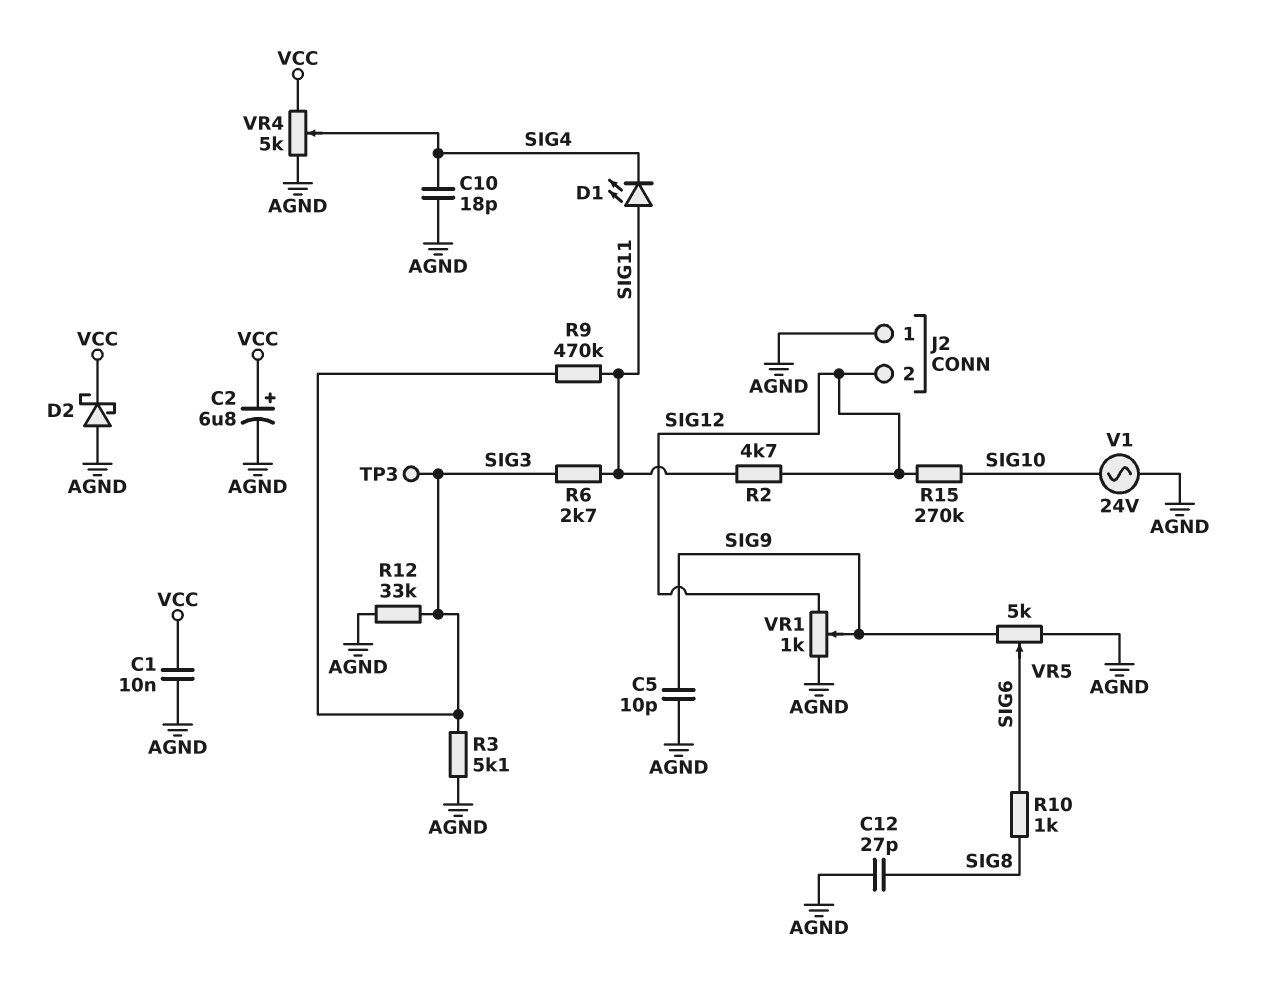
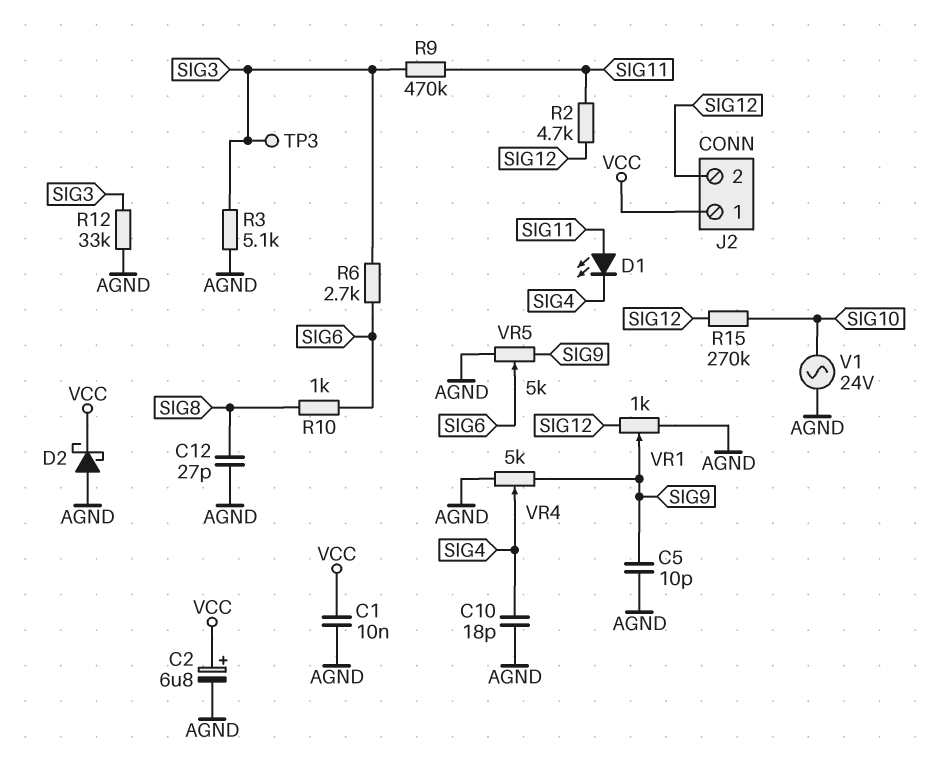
J2 pin 1: AGND -> VCC
R6: 2.7k (SIG3, SIG11) -> 2.7k (SIG3, SIG6)
VR4: 5k (AGND, VCC, wiper SIG4) -> 5k (AGND, SIG9, wiper SIG4)

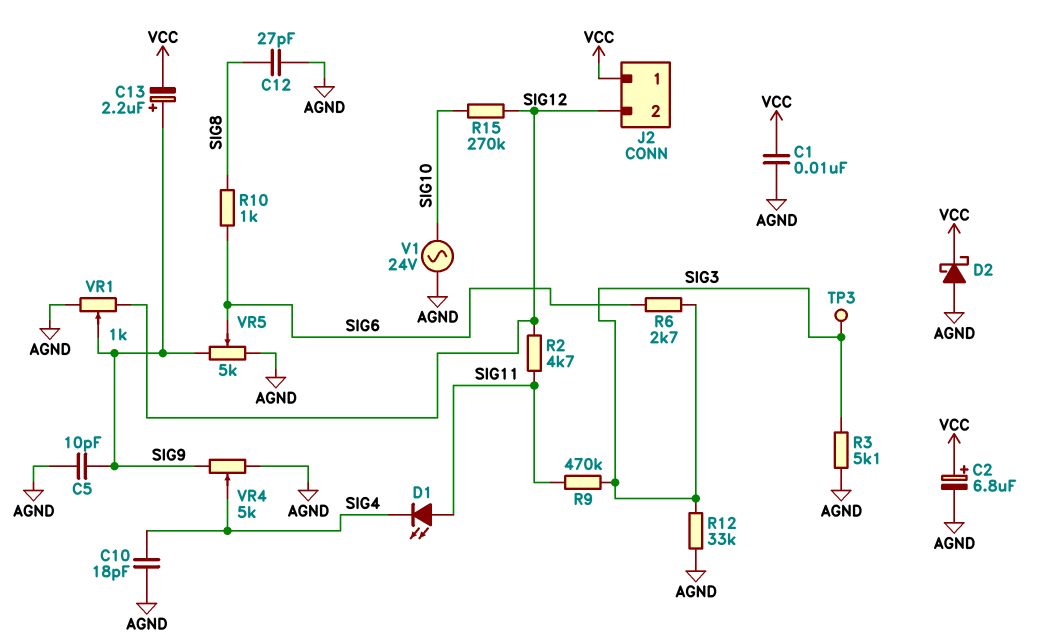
C13: none -> 2.2uF (plus SIG9, minus VCC)

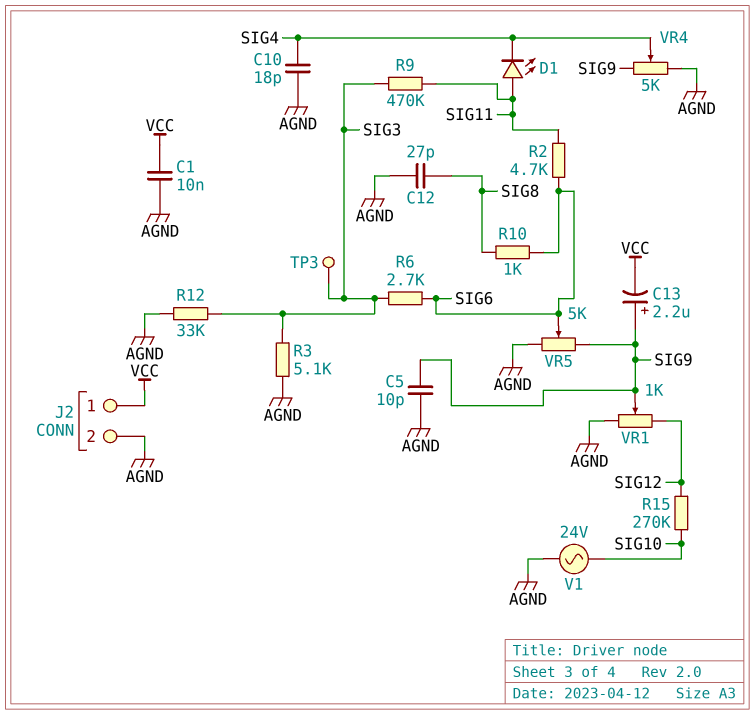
C2: 6.8uF (plus VCC, minus AGND) -> none
D2: schottky (A AGND, K VCC) -> none
J2 pin 2: SIG12 -> AGND
R2: 4.7k (SIG11, SIG12) -> 4.7k (SIG6, SIG11)

